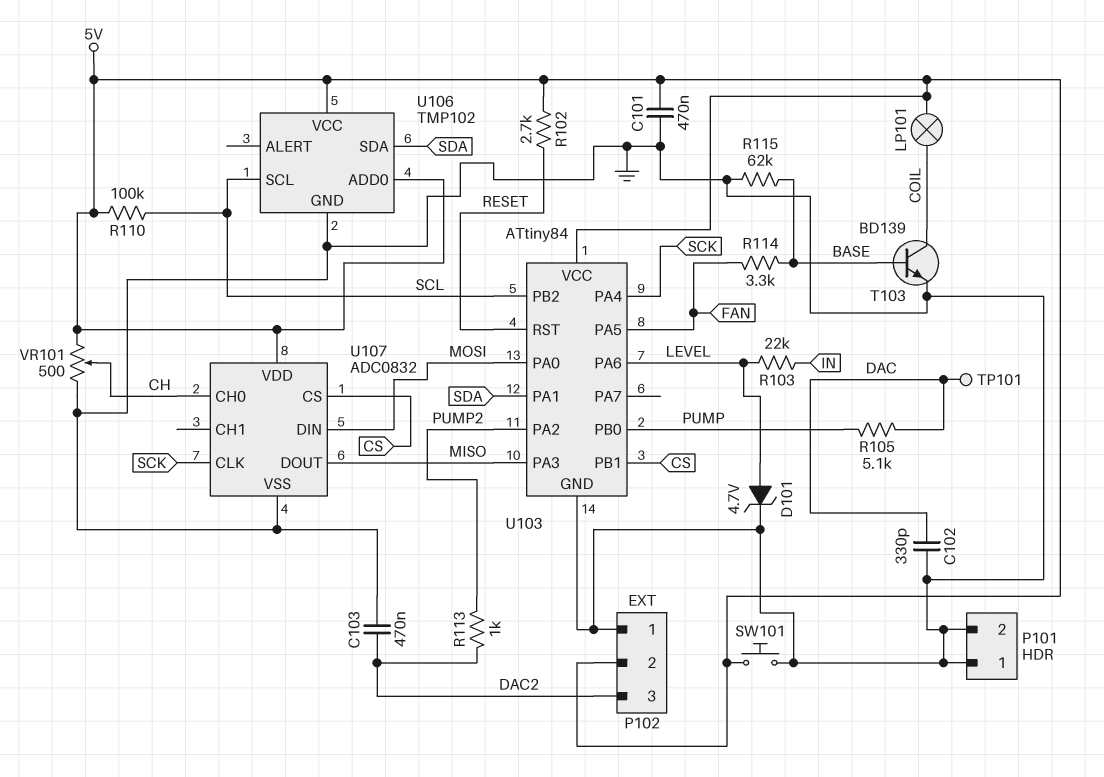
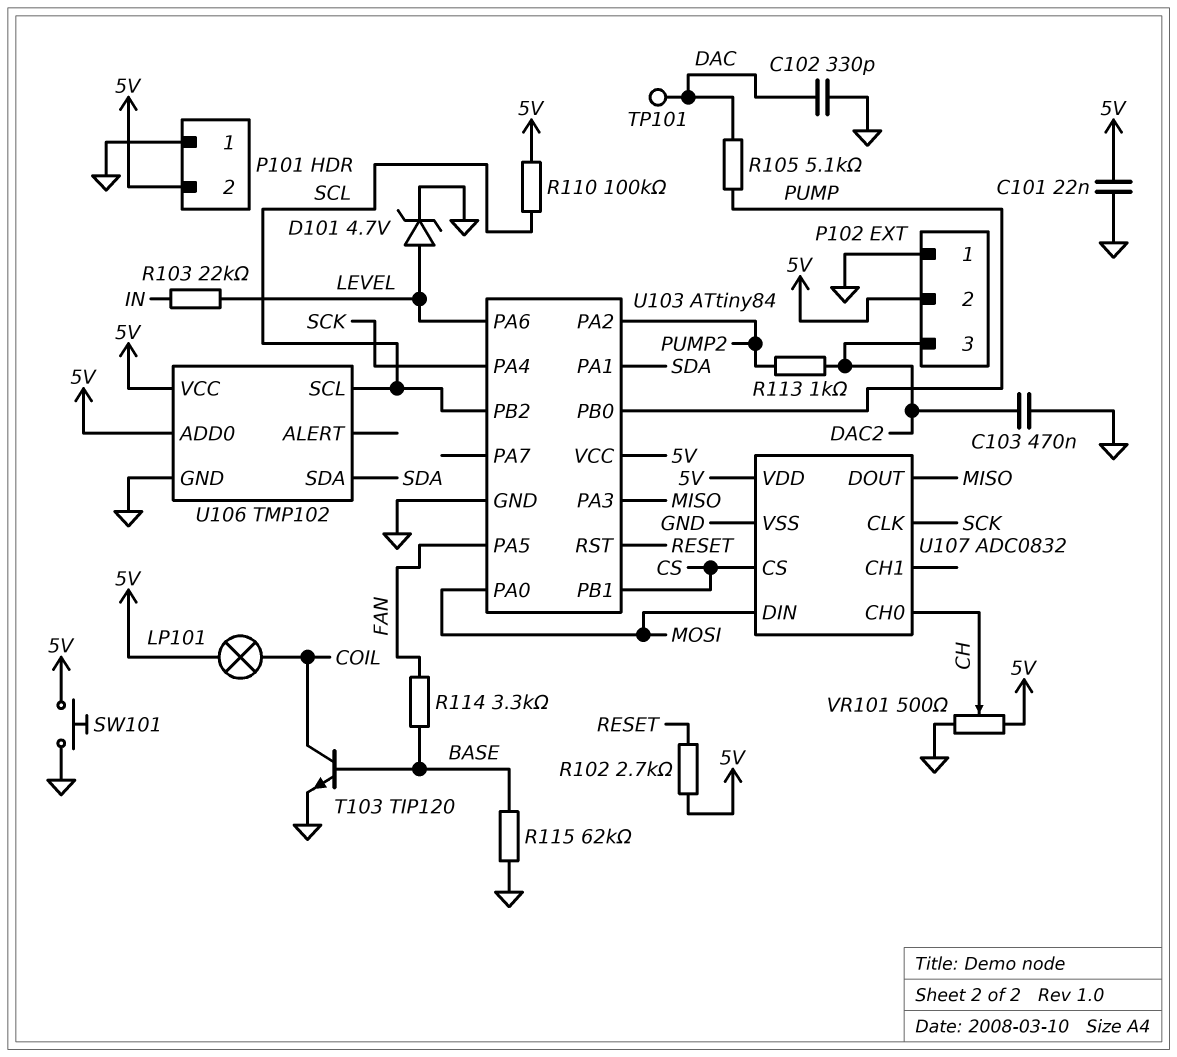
C101: 470nF (5V, GND) -> 22nF (5V, GND)
P101 pin 2: GND -> 5V
T103: NPN BD139 (B BASE, C COIL, E GND) -> NPN TIP120 (B BASE, C COIL, E GND)

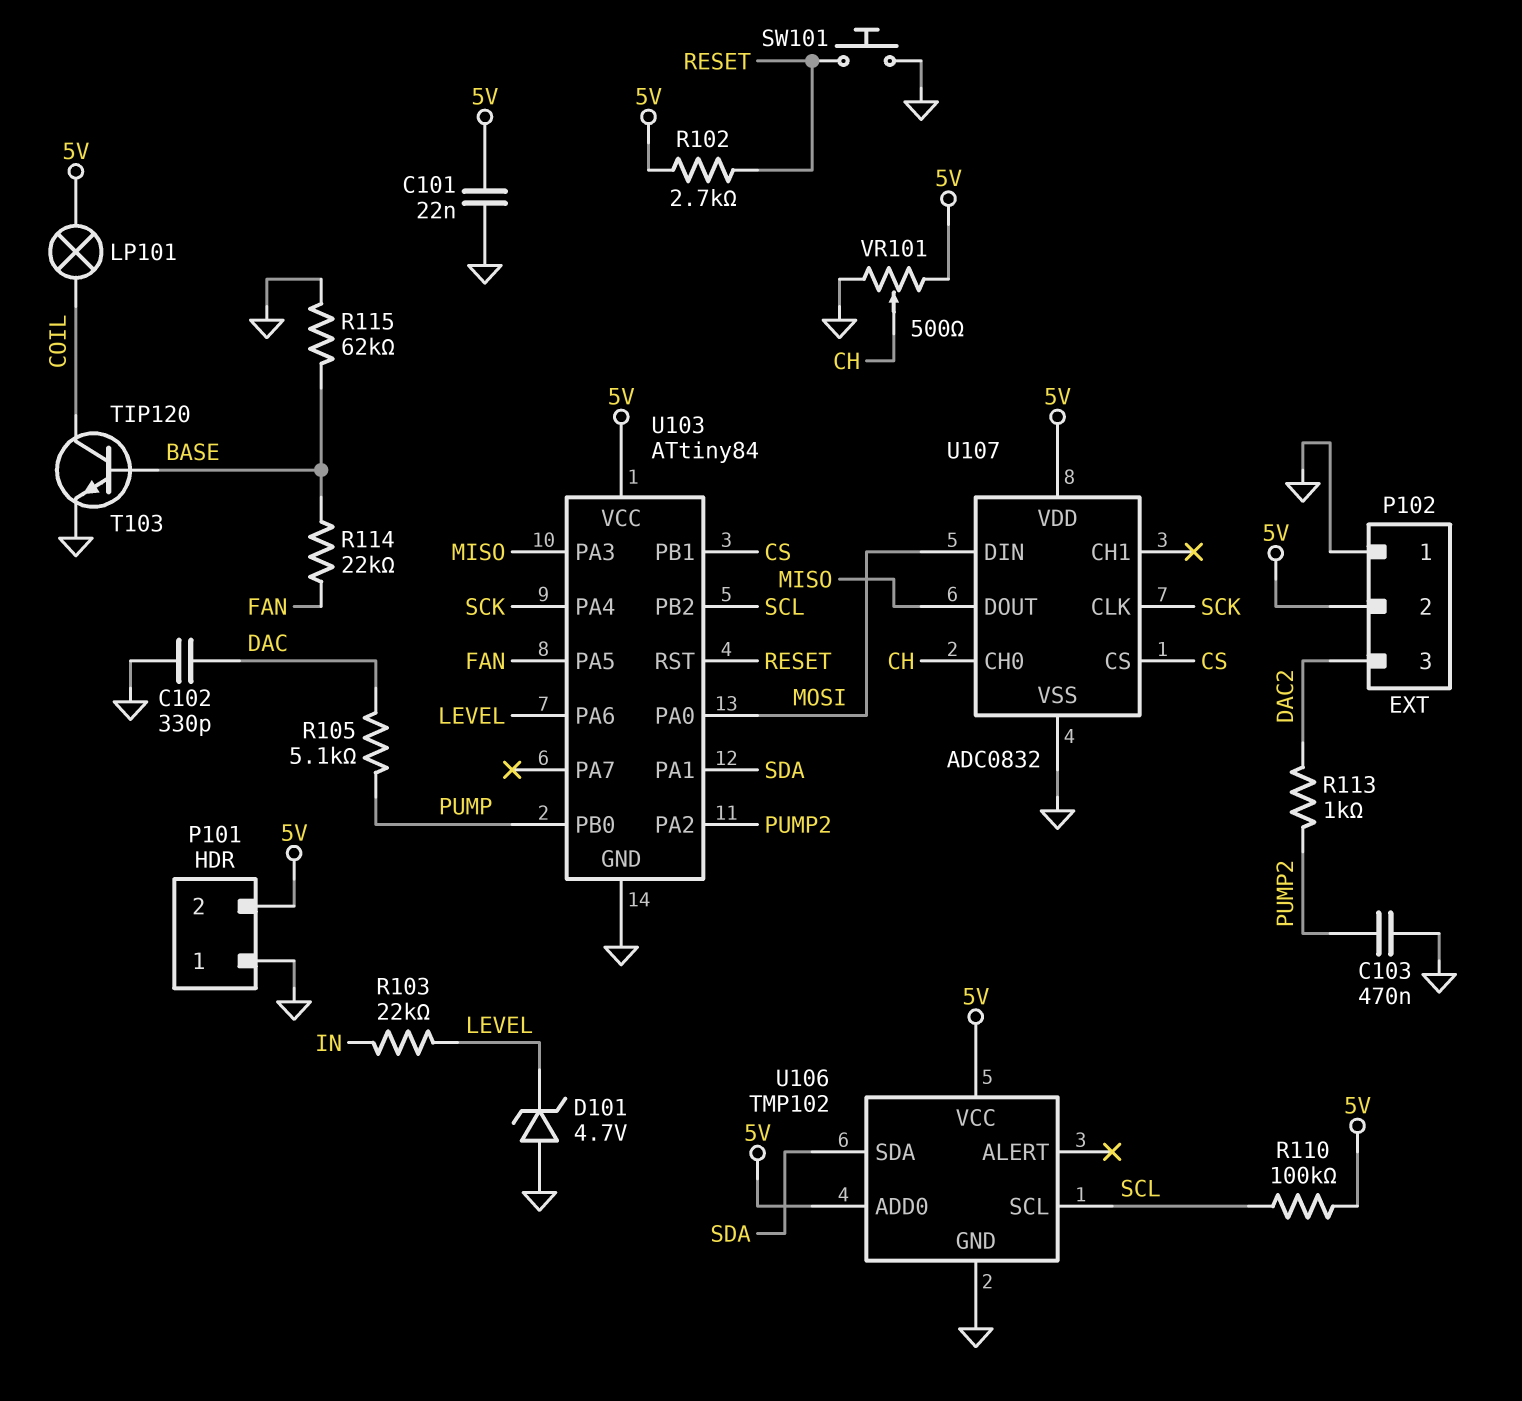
C103: 470nF (DAC2, GND) -> 470nF (GND, PUMP2)
D101: zener 4.7V (A LEVEL, K GND) -> zener 4.7V (A GND, K LEVEL)
R114: 3.3k (BASE, FAN) -> 22k (BASE, FAN)
SW101: button (5V, GND) -> button (GND, RESET)
TP101: test point (DAC) -> none

